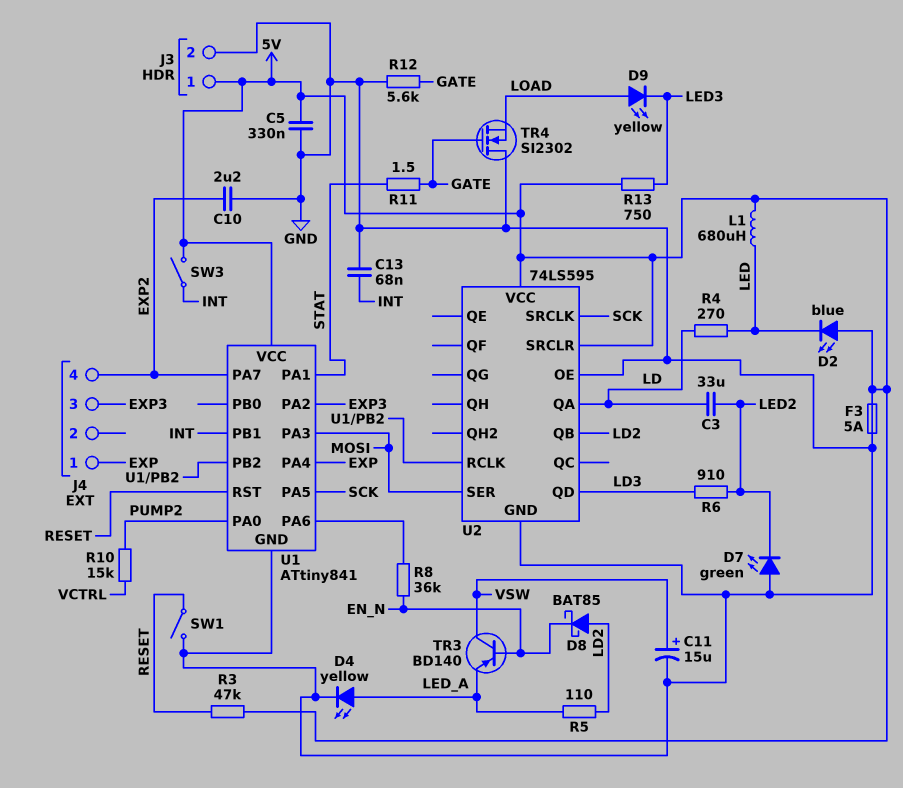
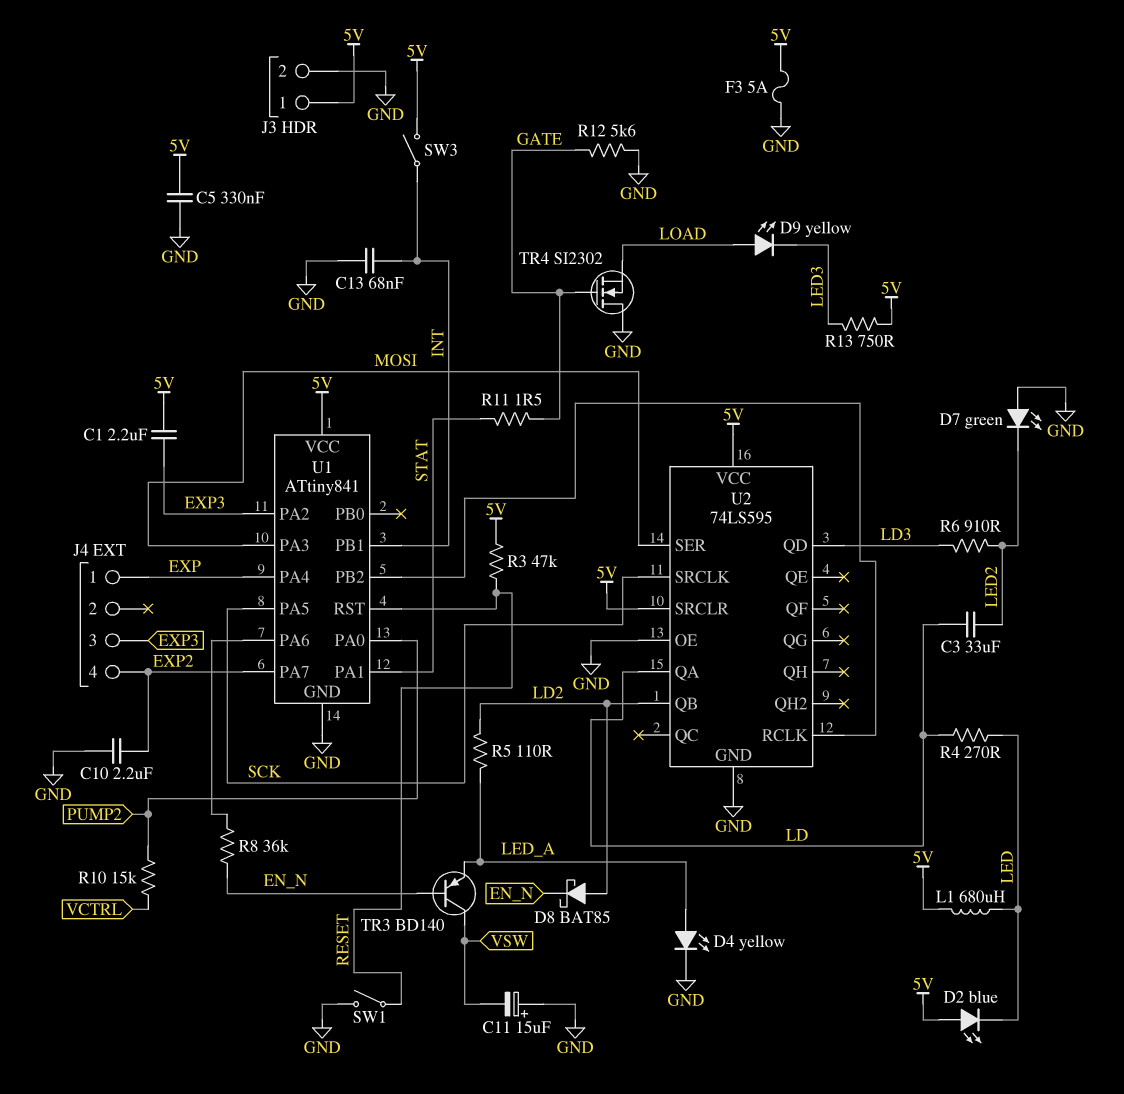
C1: none -> 2.2uF (5V, EXP3)
C11: 15uF (plus VSW, minus GND) -> 15uF (plus GND, minus VSW)

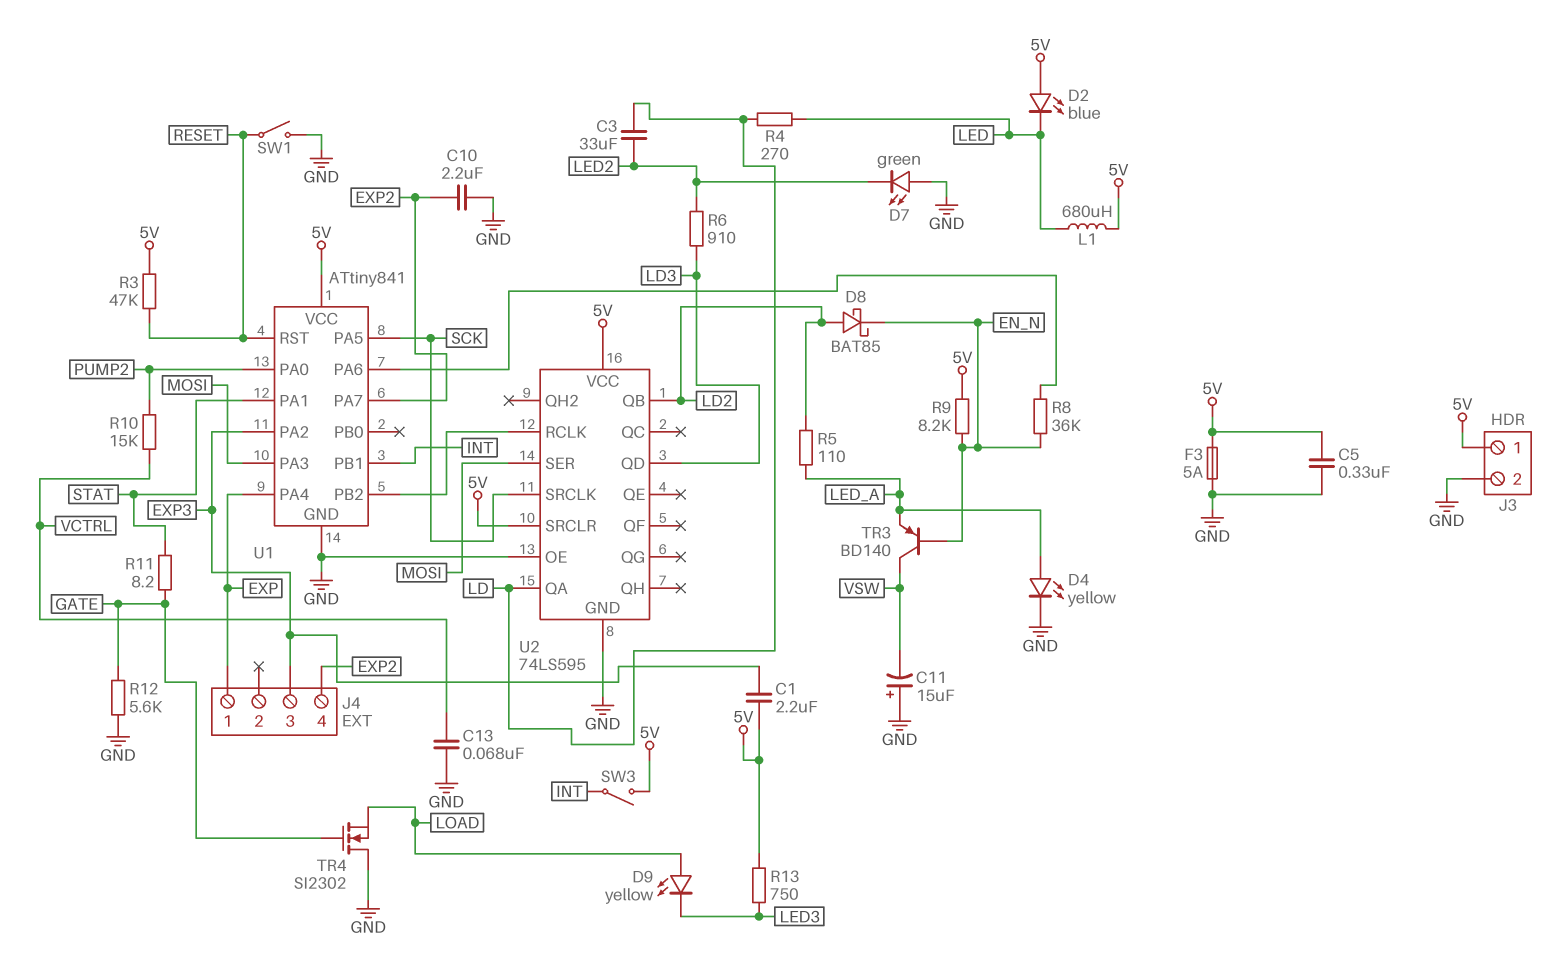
C13: 68nF (GND, INT) -> 68nF (GND, VCTRL)
R9: none -> 8.2k (5V, EN_N)
R11: 1.5 (GATE, STAT) -> 8.2 (GATE, STAT)

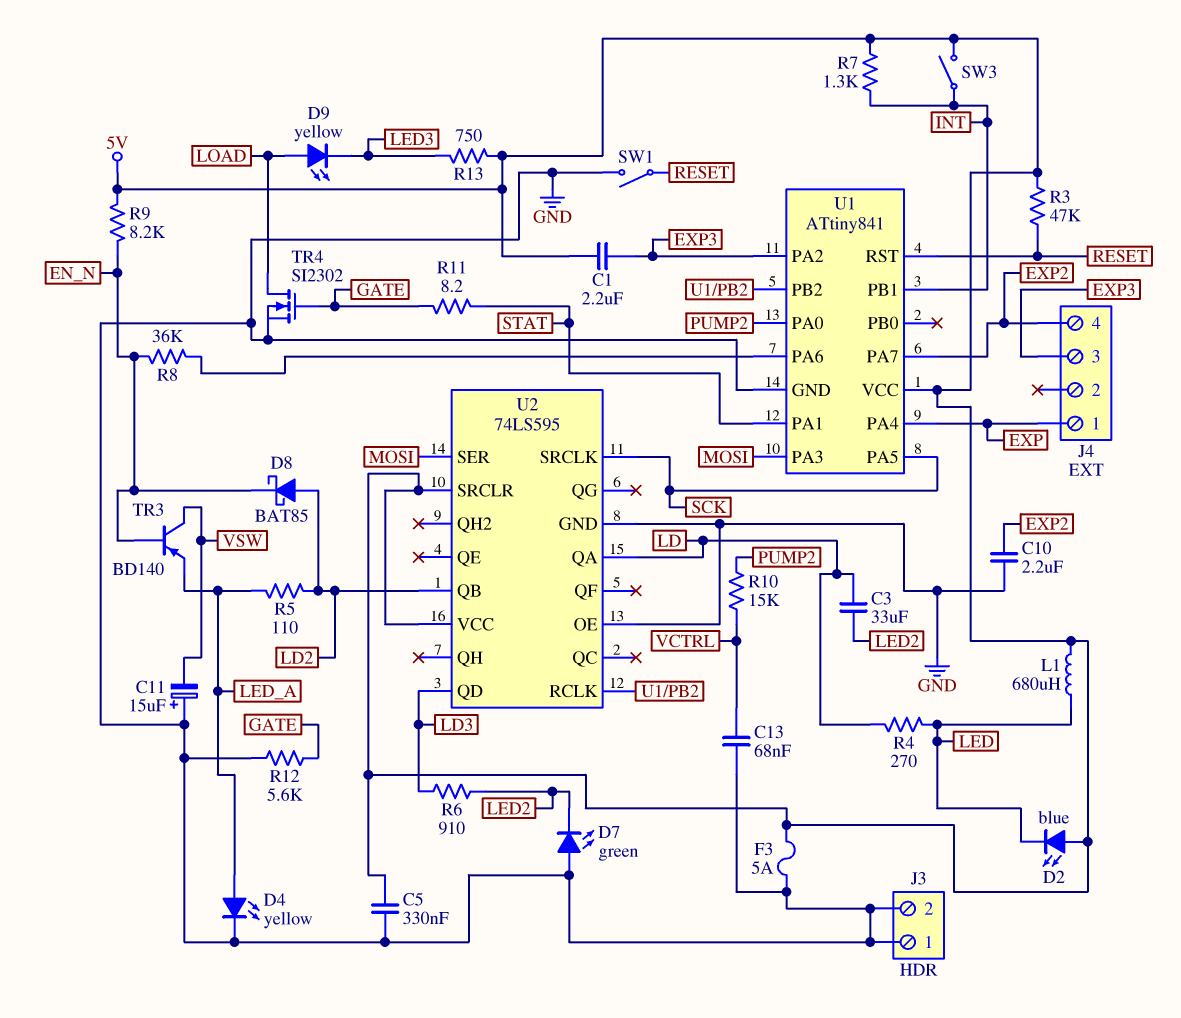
J3 pin 1: 5V -> GND
R7: none -> 1.3k (5V, INT)
TR4: NMOS SI2302 (G GATE, D GND, S LOAD) -> NMOS SI2302 (G GATE, D LOAD, S GND)

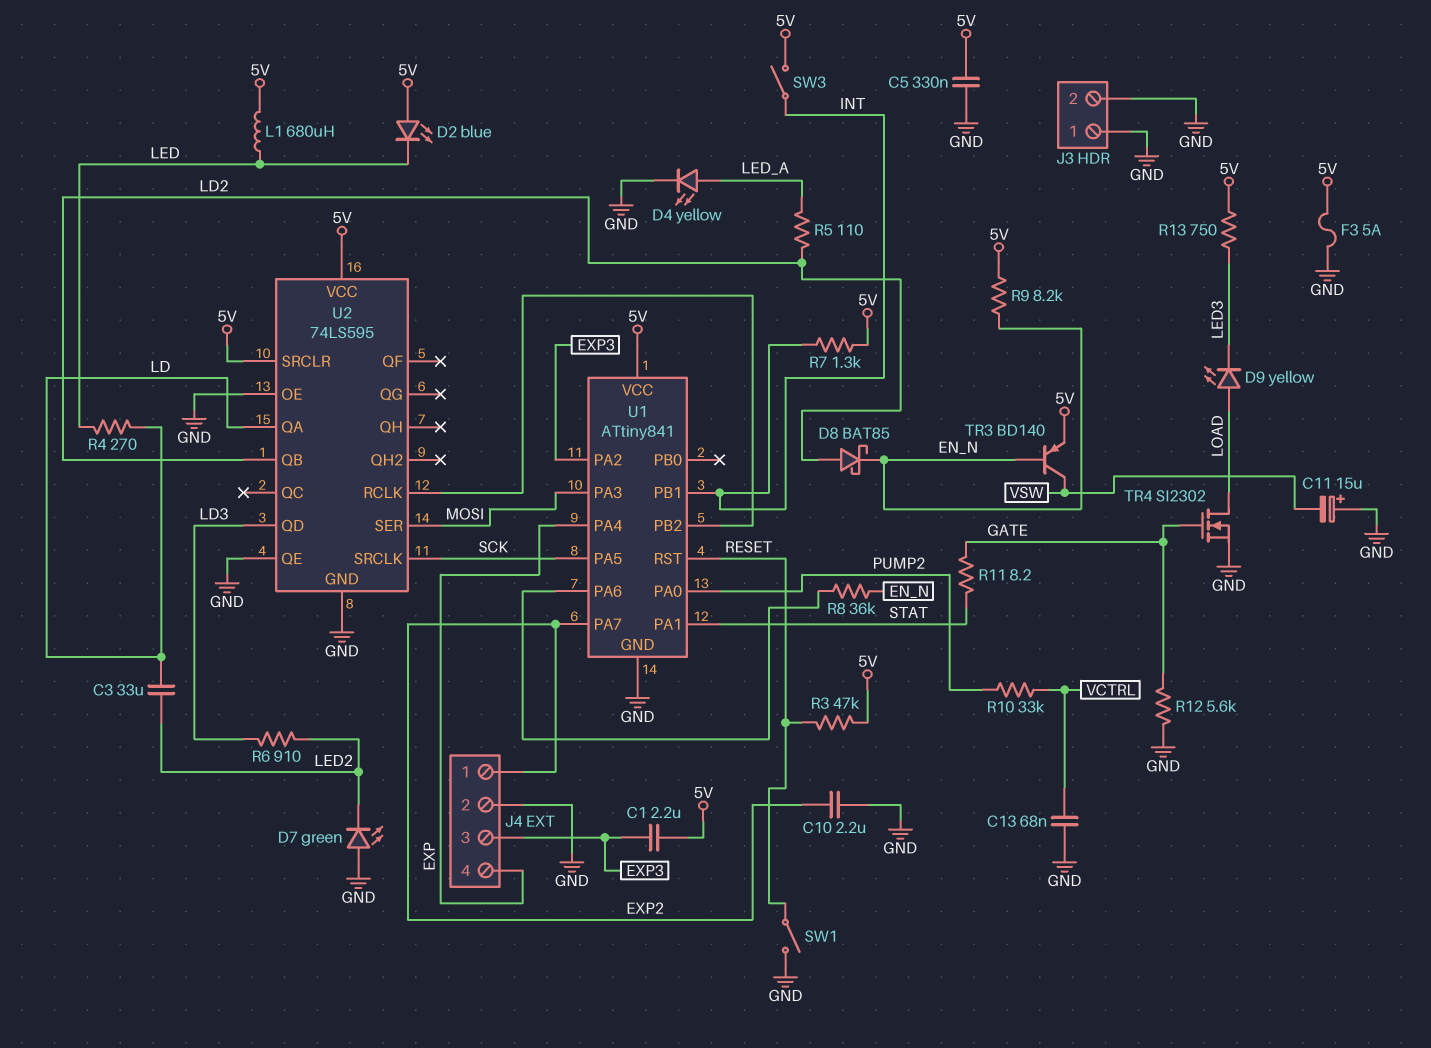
J4 pin 1: EXP -> EXP2
J4 pin 2: none -> GND
J4 pin 4: EXP2 -> EXP
R10: 15k (PUMP2, VCTRL) -> 33k (PUMP2, VCTRL)
TR3: PNP BD140 (B EN_N, C VSW, E LED_A) -> PNP BD140 (B EN_N, C VSW, E 5V)
U2 pin QE: none -> GND

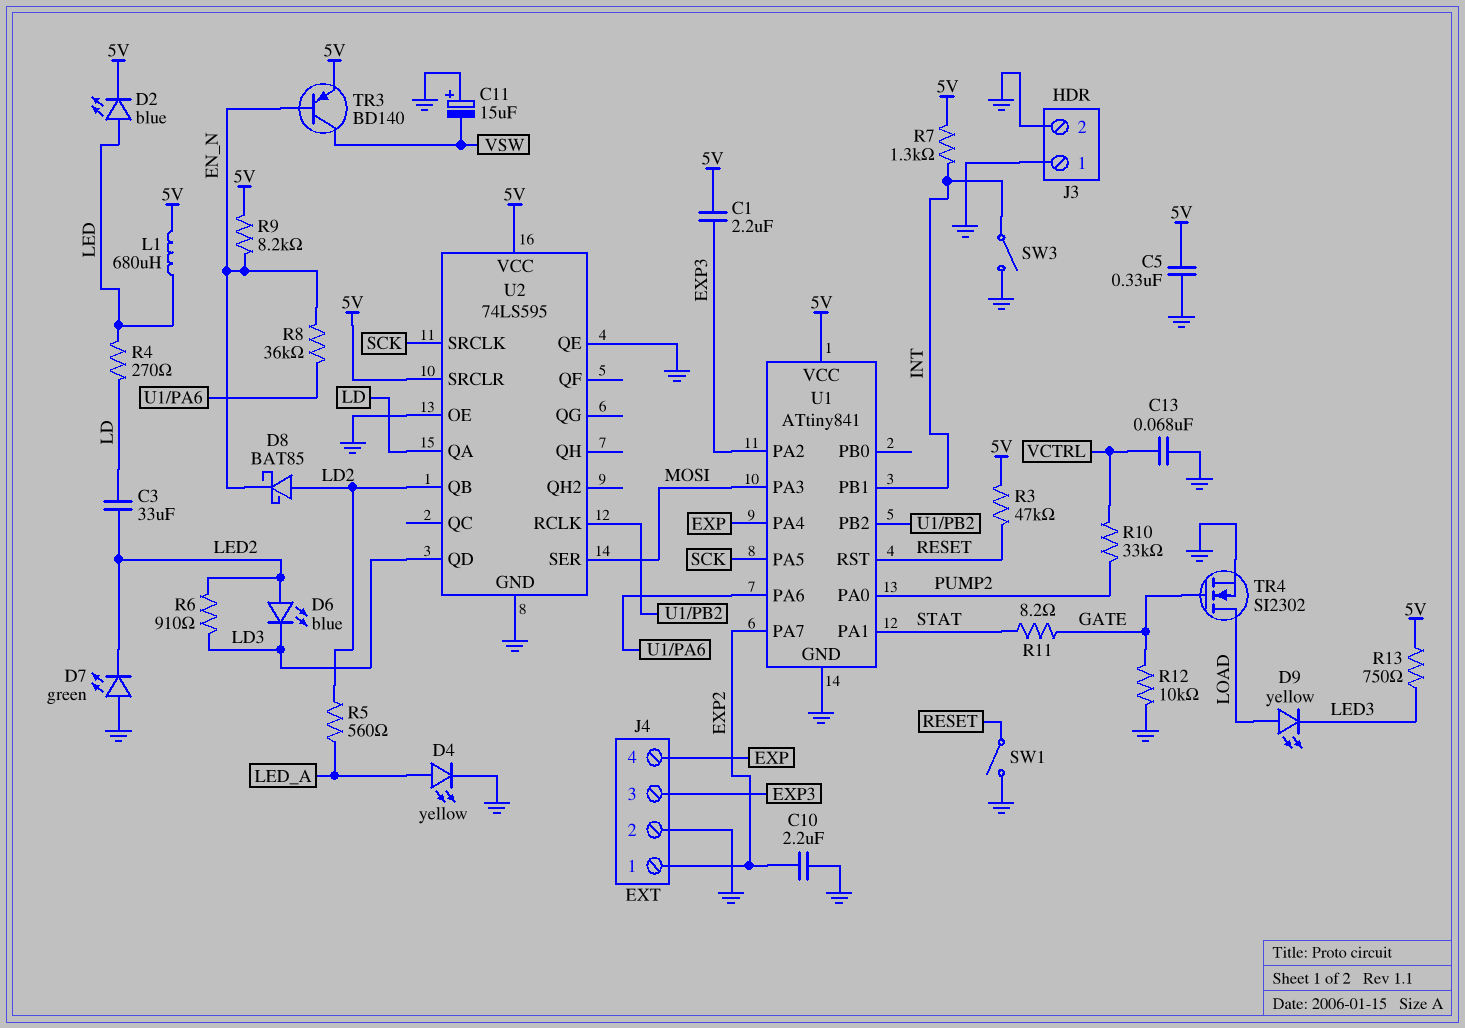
D2: LED blue (A 5V, K LED) -> LED blue (A LED, K 5V)
D6: none -> LED blue (A LED2, K LD3)
F3: 5A (5V, GND) -> none
R5: 110 (LD2, LED_A) -> 560 (LD2, LED_A)
R12: 5.6k (GATE, GND) -> 10k (GATE, GND)
SW3: switch (5V, INT) -> switch (GND, INT)

